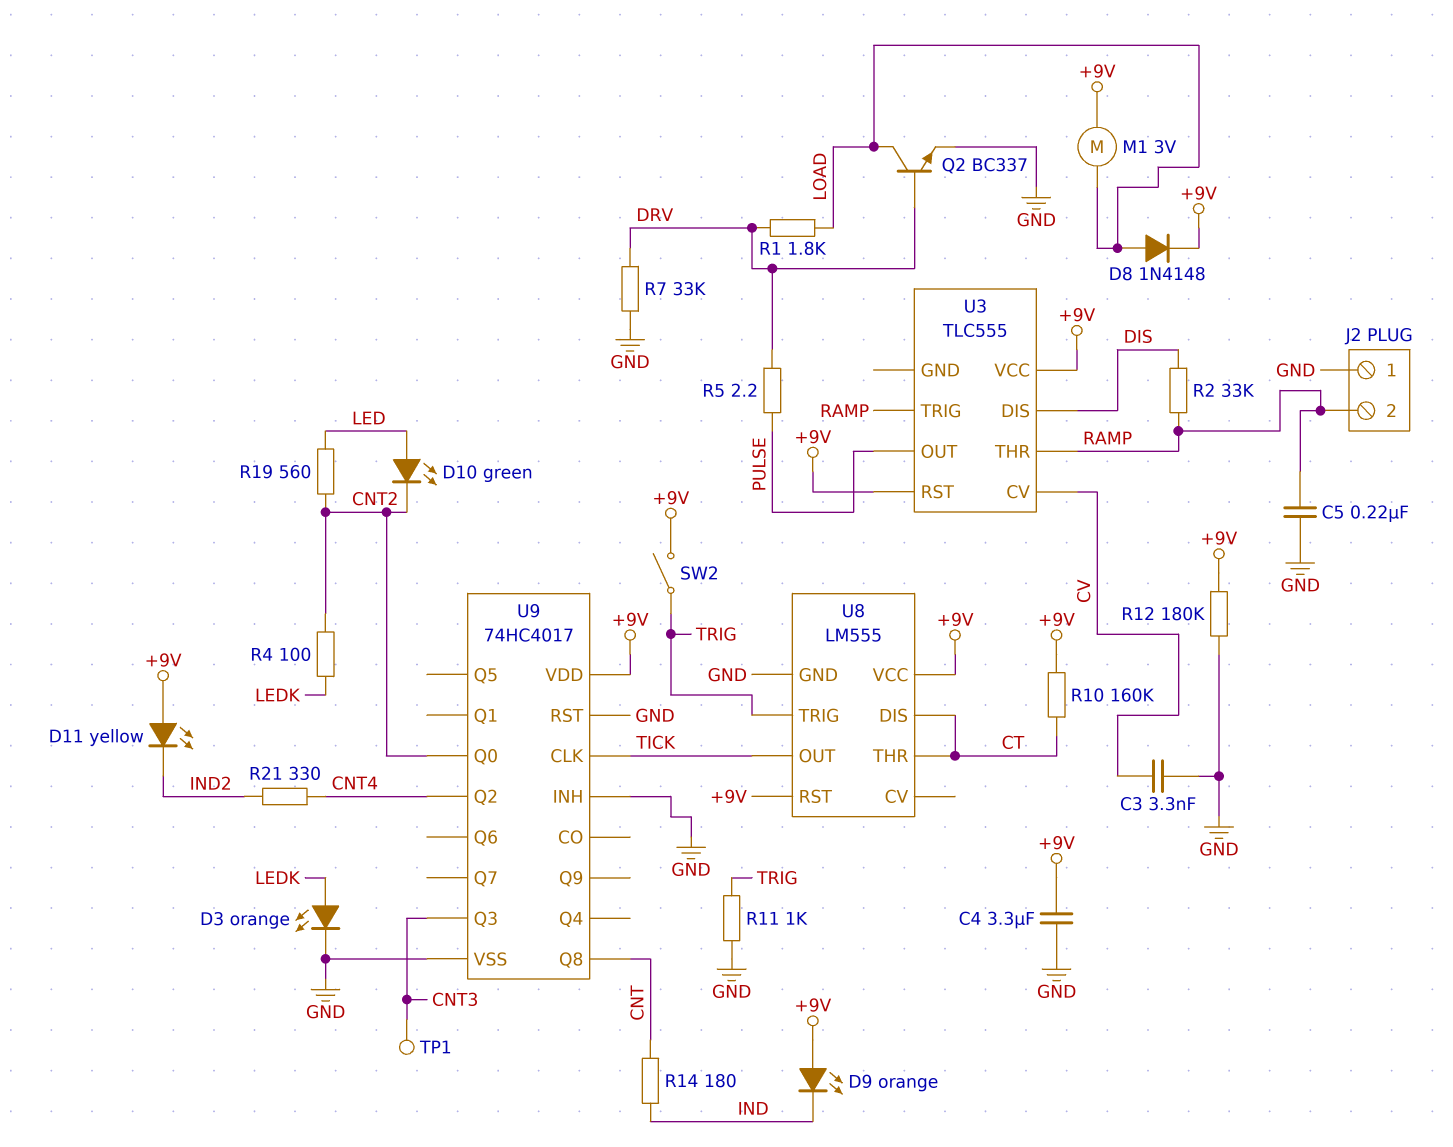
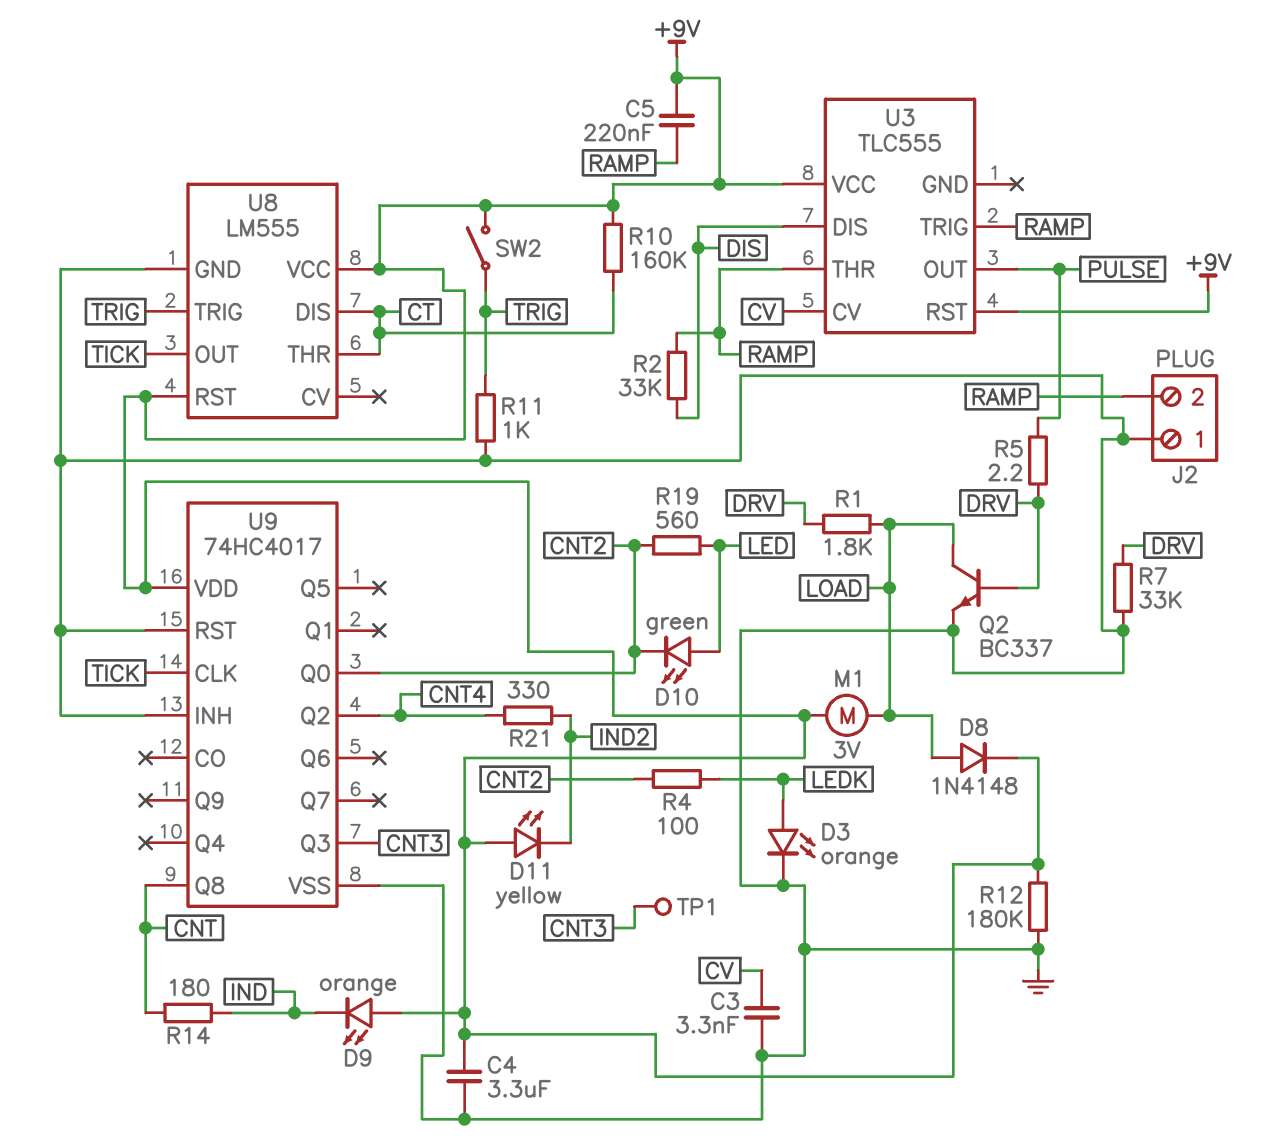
C5: 220nF (GND, RAMP) -> 220nF (+9V, RAMP)

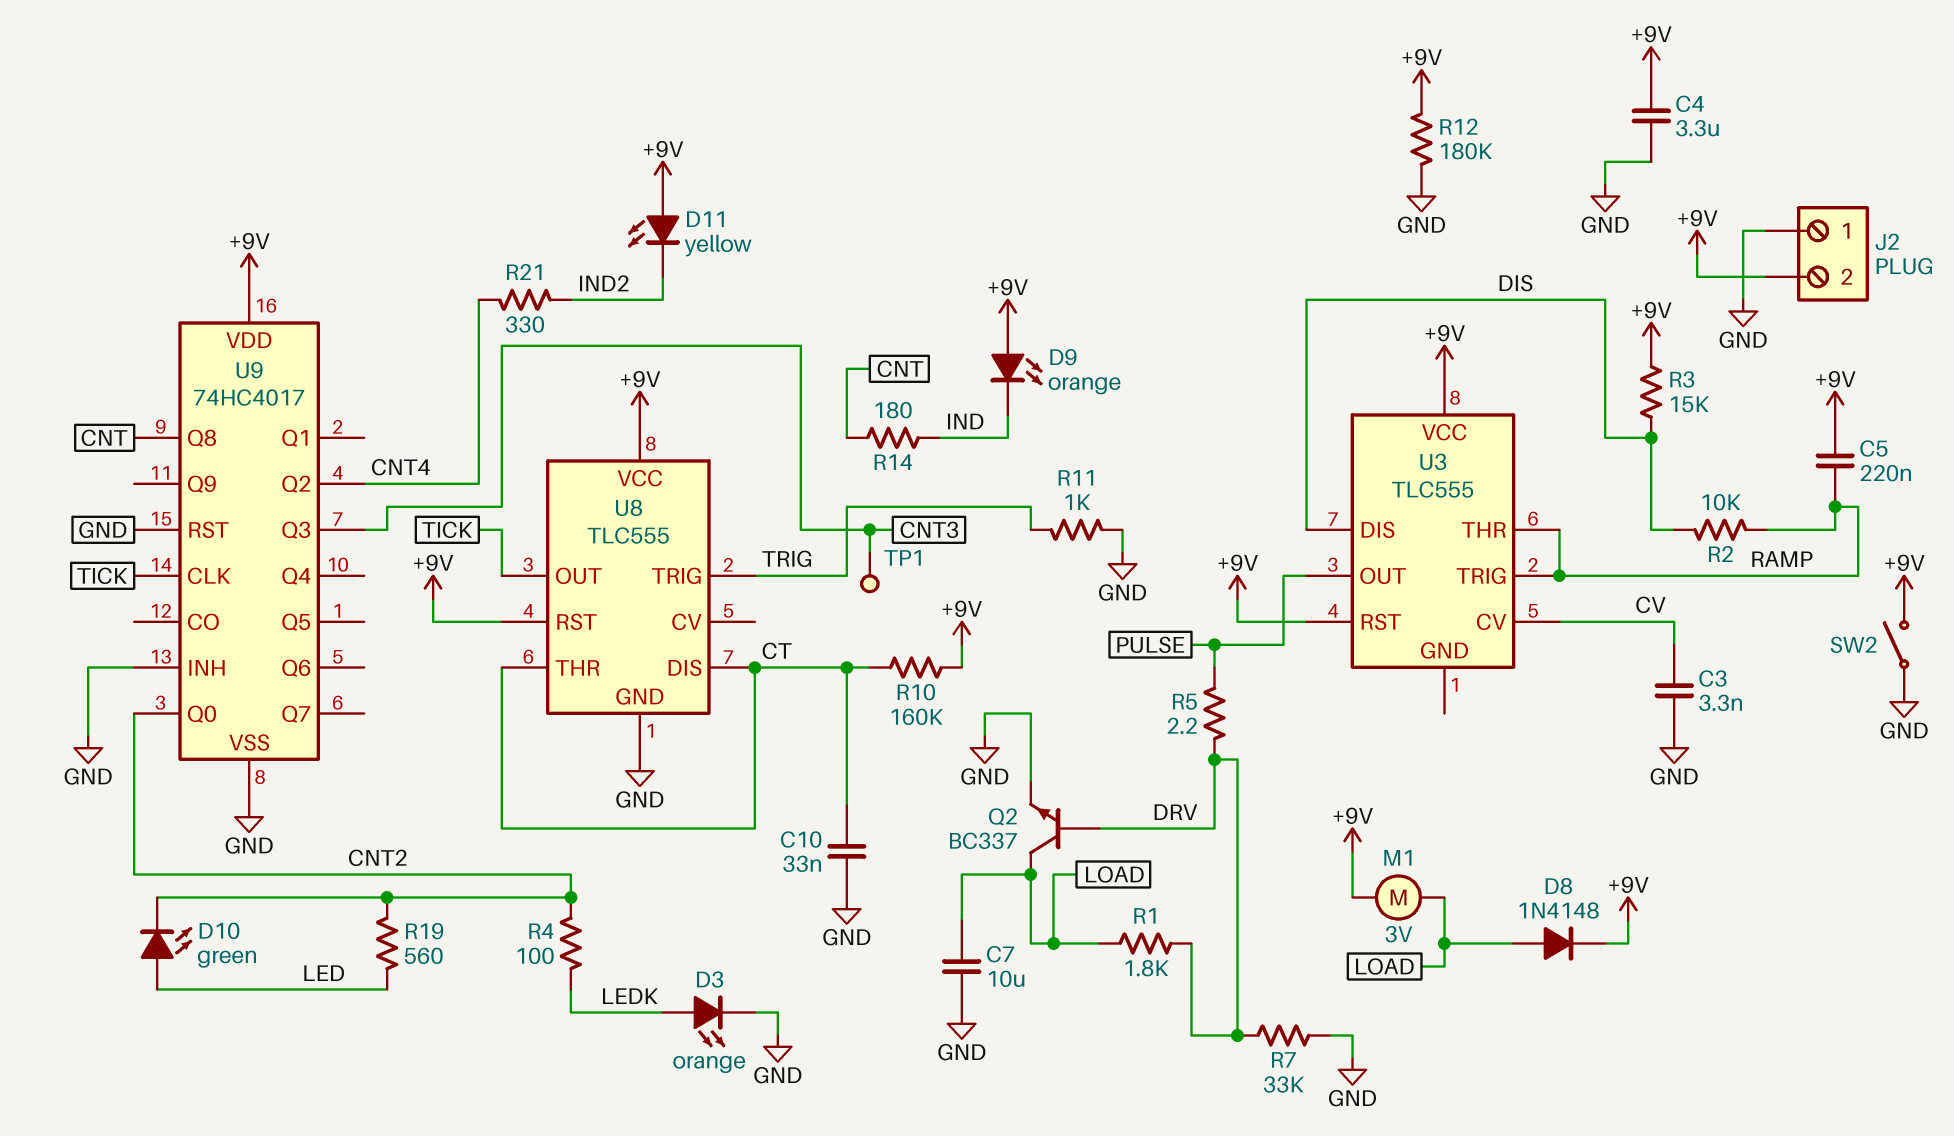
C7: none -> 10uF (GND, LOAD)
C10: none -> 33nF (CT, GND)
J2 pin 2: RAMP -> +9V
R2: 33k (DIS, RAMP) -> 10k (DIS, RAMP)
R3: none -> 15k (+9V, DIS)
SW2: switch (+9V, TRIG) -> switch (+9V, GND)
U8: LM555 -> TLC555

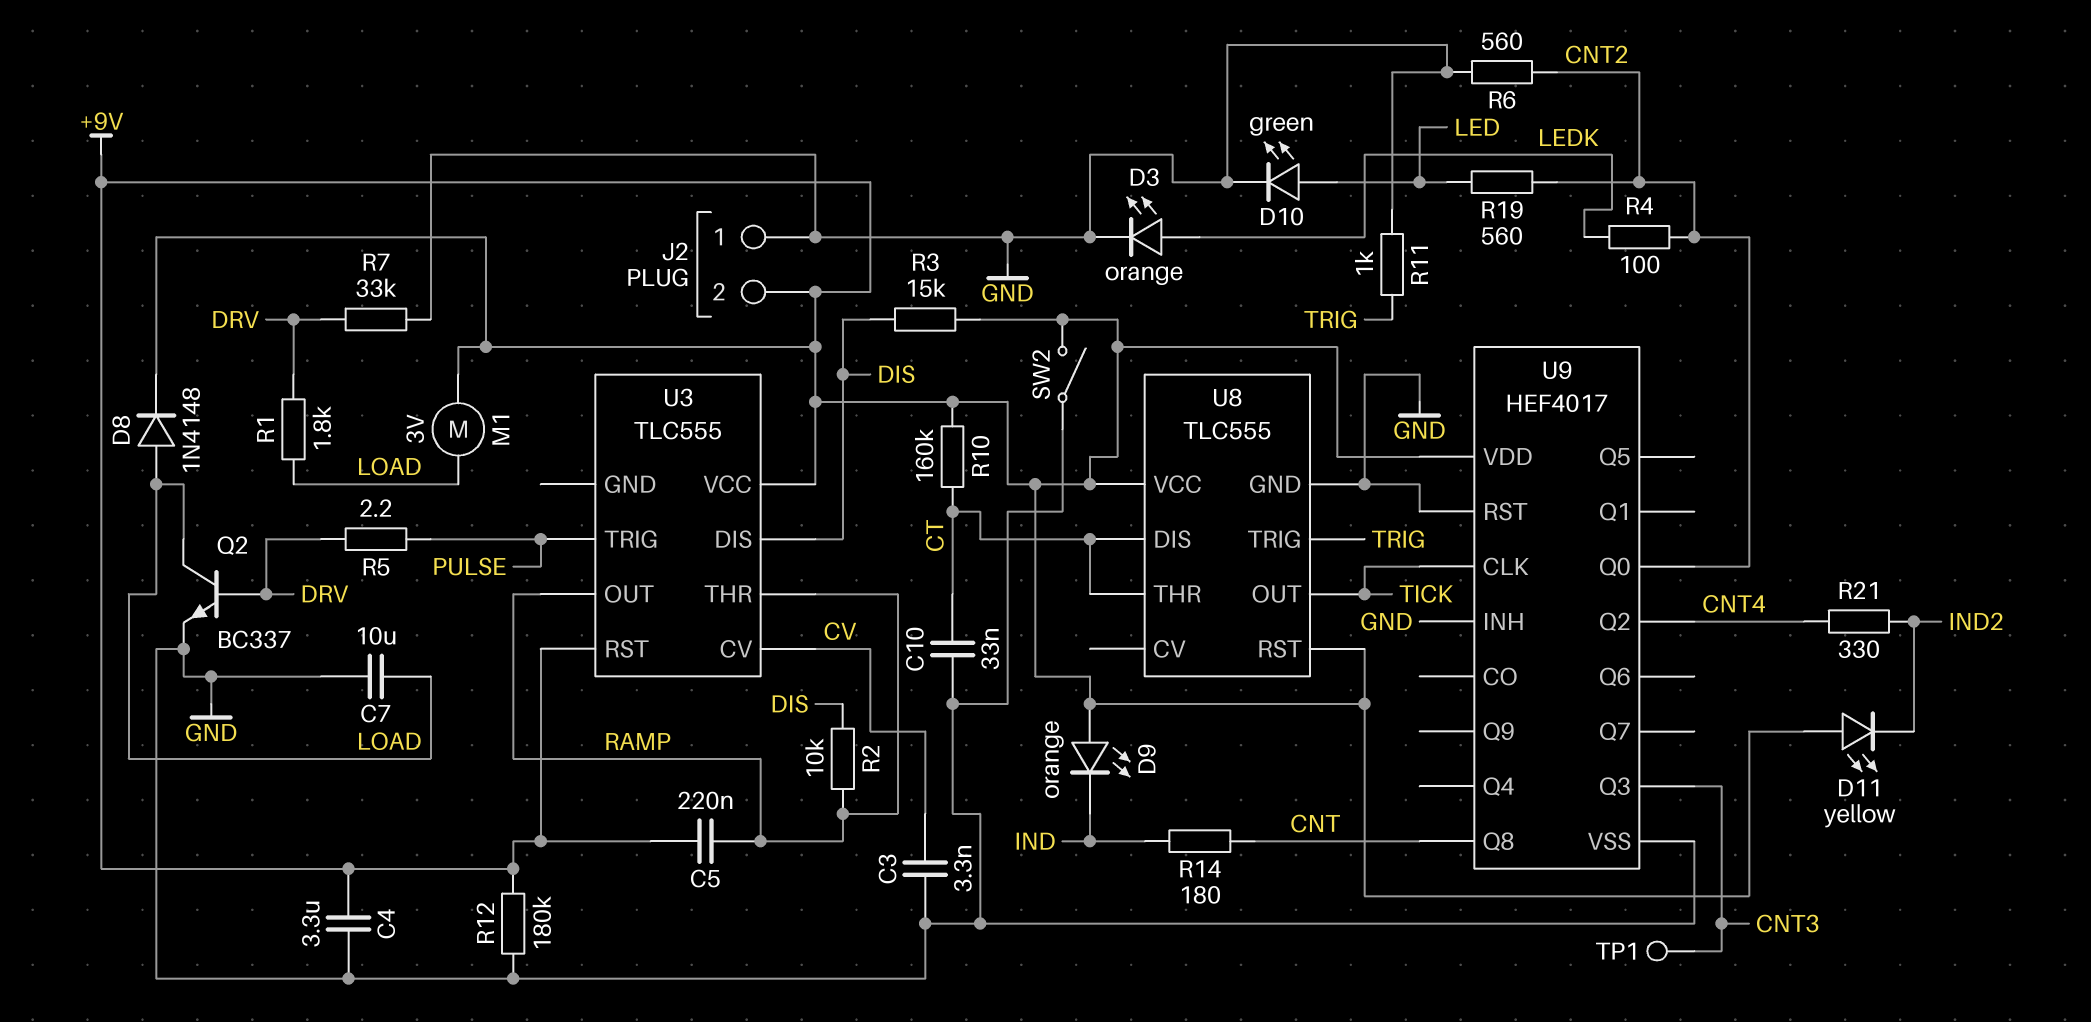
D10: LED green (A LED, K CNT2) -> LED green (A LED, K GND)
R6: none -> 560 (CNT2, GND)
U3 pin OUT: PULSE -> RAMP
U3 pin TRIG: RAMP -> PULSE
U9: 74HC4017 -> HEF4017

